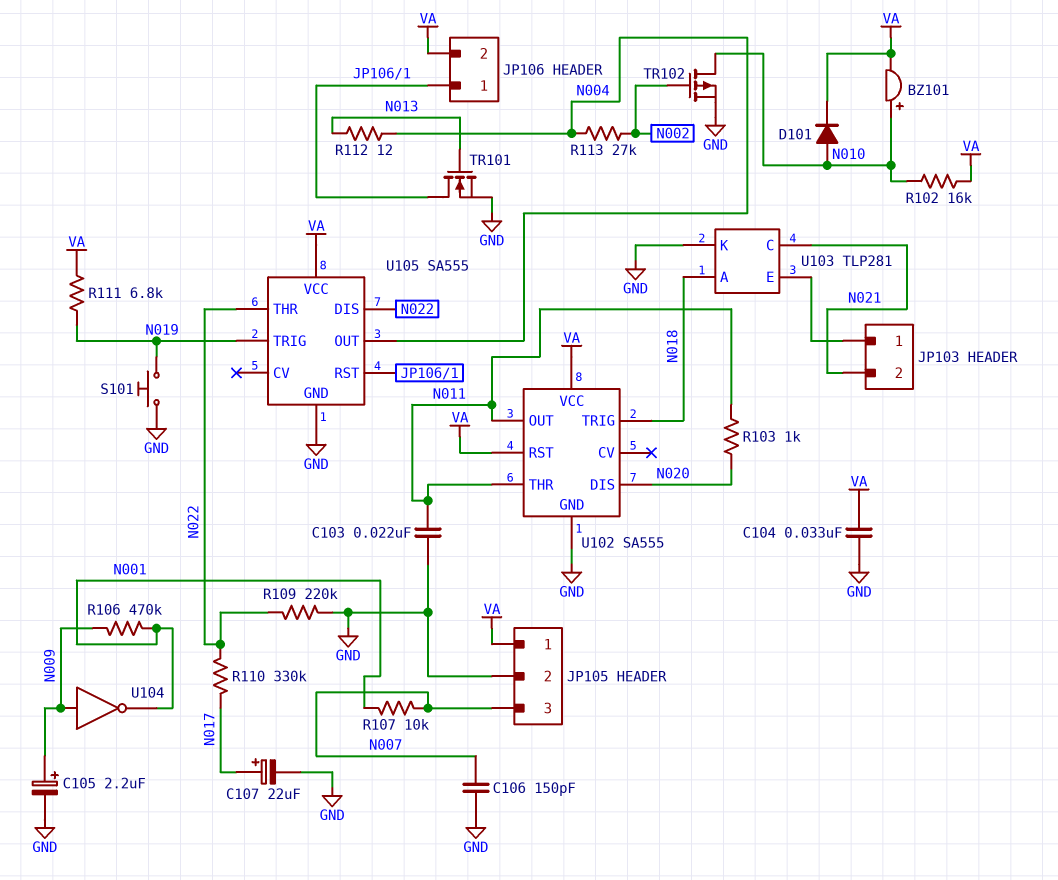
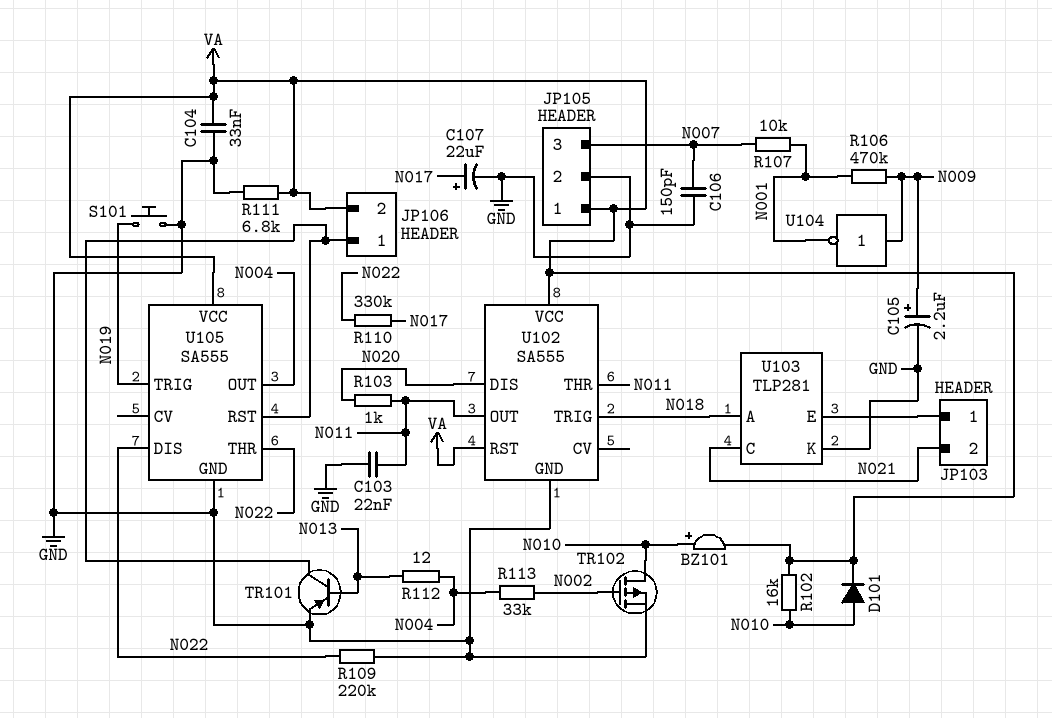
R111: 6.8k (N019, VA) -> 6.8k (GND, VA)
R113: 27k (N002, N004) -> 33k (N002, N004)
TR101: NMOS (G N013, D JP106/1, S GND) -> PNP (B N013, C JP106/1, E GND)

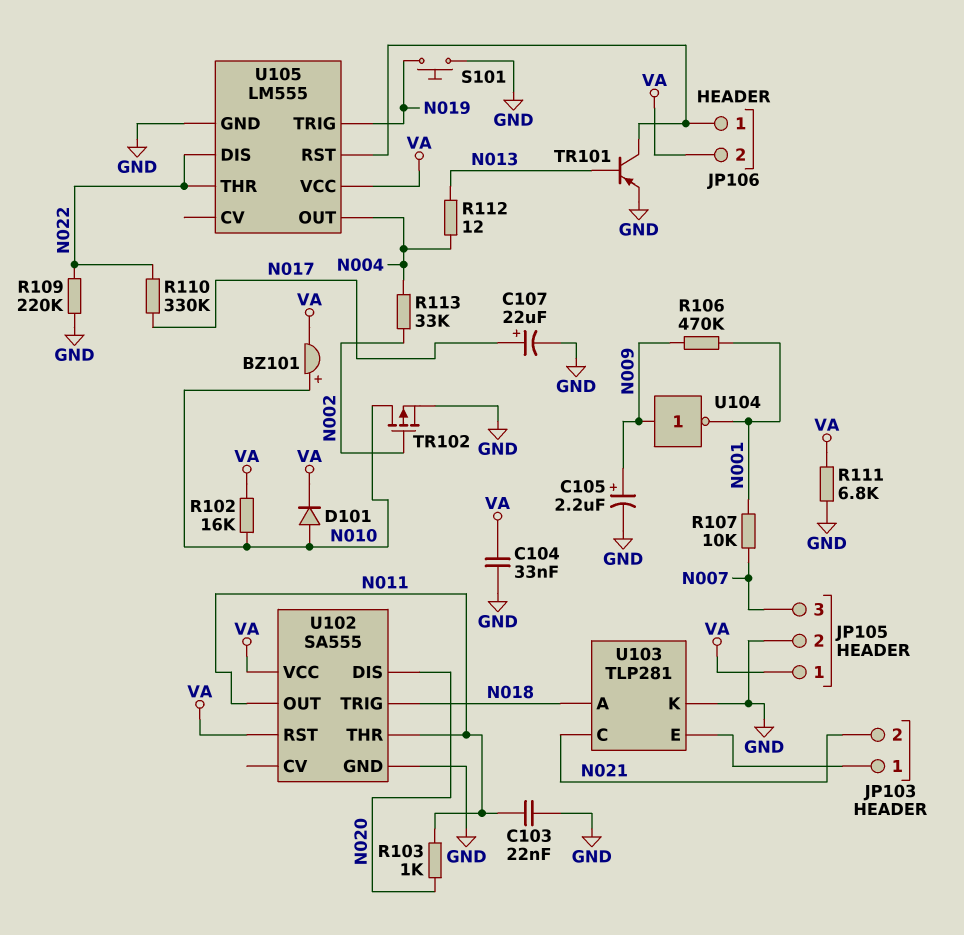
C106: 150pF (GND, N007) -> none
U105: SA555 -> LM555

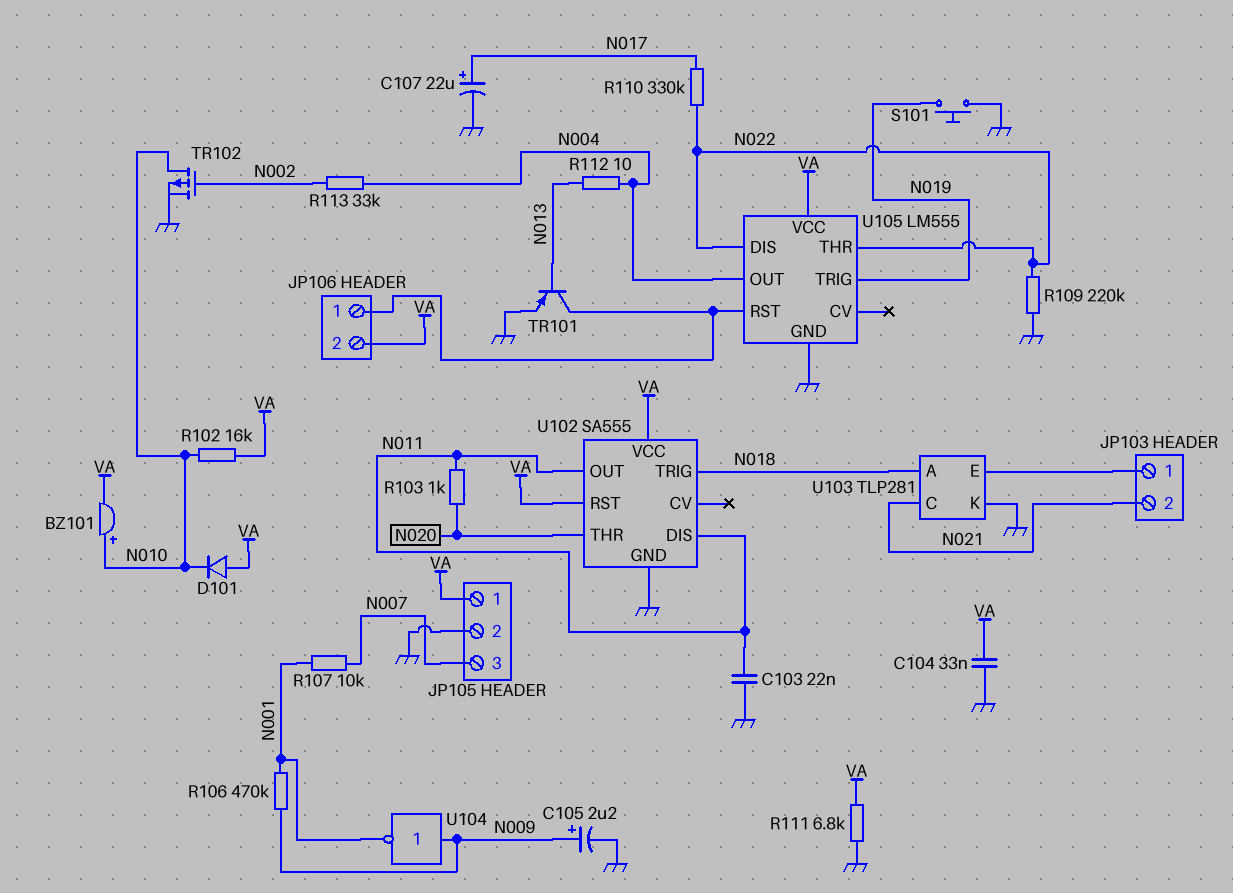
D101: diode (A N010, K VA) -> diode (A VA, K N010)
R112: 12 (N004, N013) -> 10 (N004, N013)
U102 pin DIS: N020 -> N011
U102 pin THR: N011 -> N020

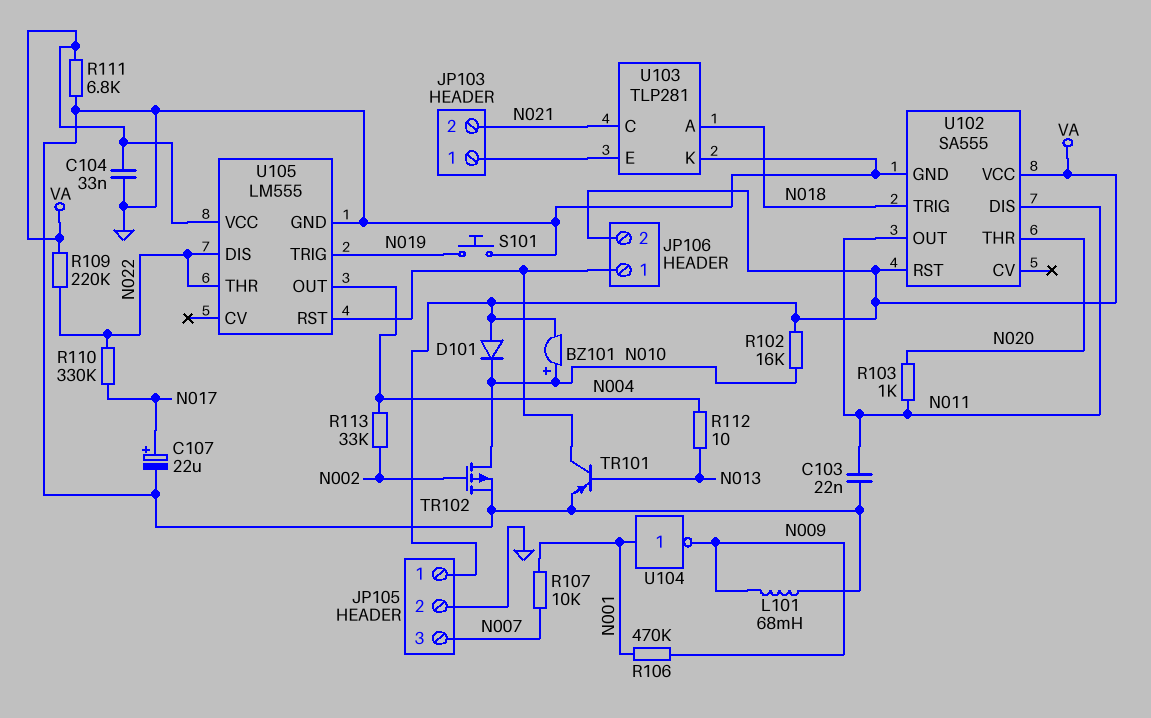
C105: 2.2uF (plus N009, minus GND) -> none
L101: none -> 68mH (GND, N009)
R109: 220k (GND, N022) -> 220k (N022, VA)
U104: NOT (in N009, out N001) -> NOT (in N001, out N009)

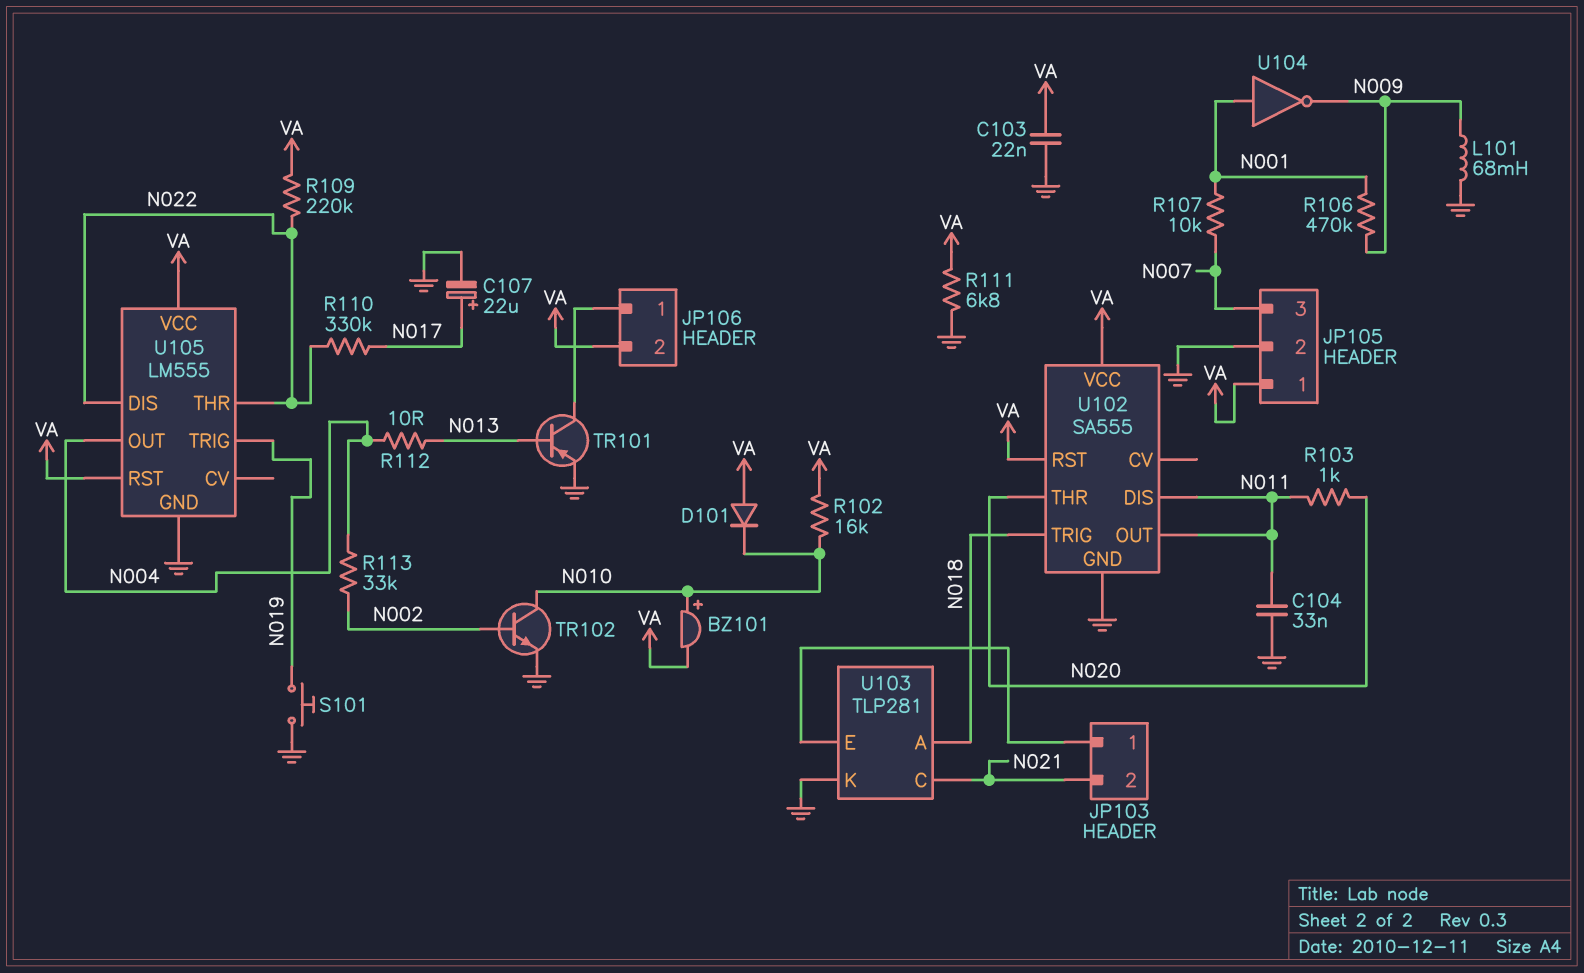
C103: 22nF (GND, N011) -> 22nF (GND, VA)
C104: 33nF (GND, VA) -> 33nF (GND, N011)
TR102: PMOS (G N002, D N010, S GND) -> NPN (B N002, C N010, E GND)
U105 pin RST: JP106/1 -> VA

